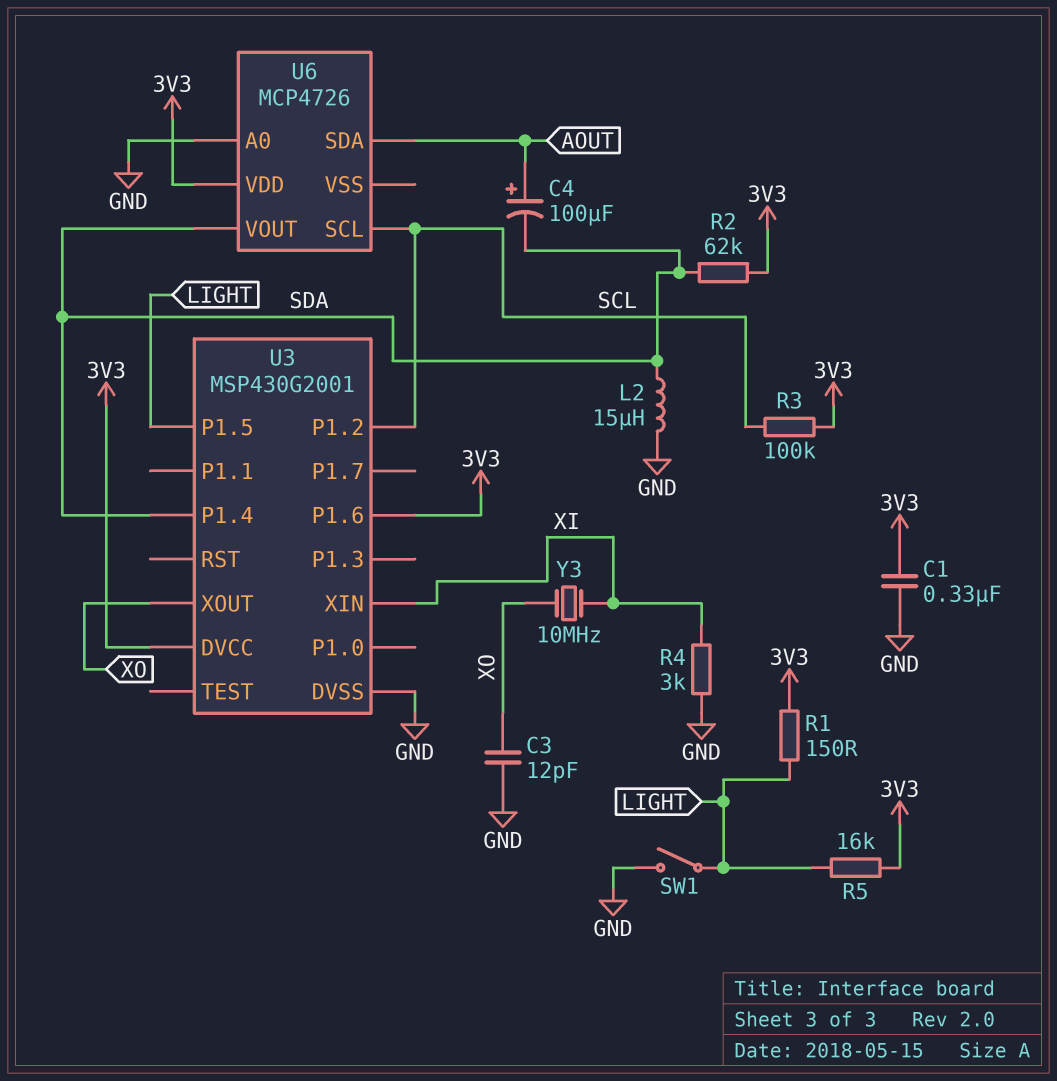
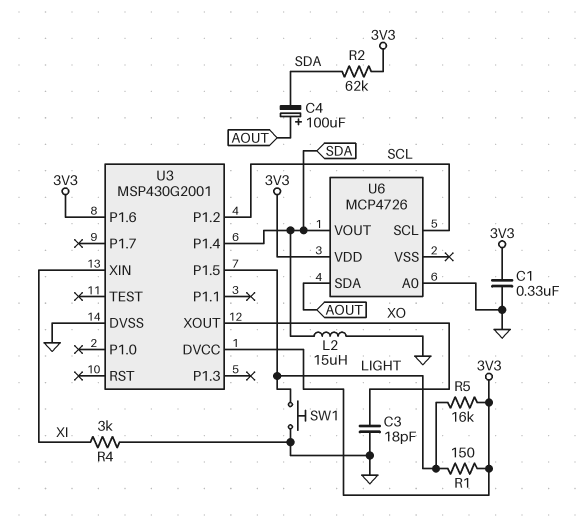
C3: 12pF (GND, XO) -> 18pF (GND, XO)
R3: 100k (3V3, SCL) -> none
SW1: switch (GND, LIGHT) -> button (GND, LIGHT)
Y3: 10MHz (XI, XO) -> none

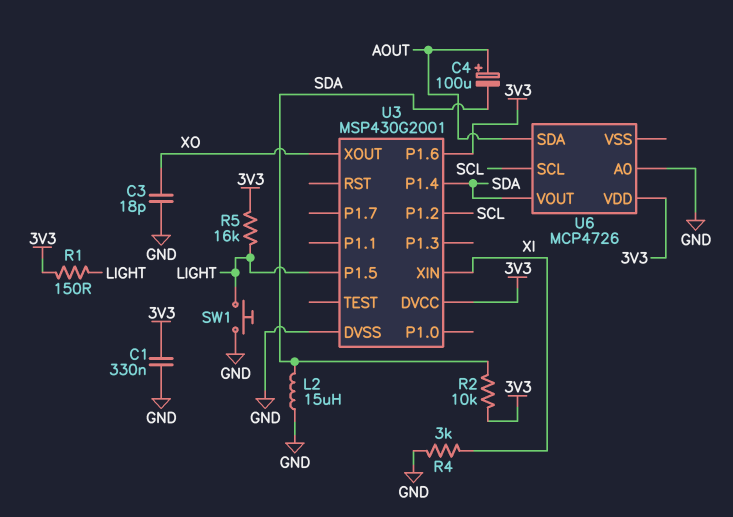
R2: 62k (3V3, SDA) -> 10k (3V3, SDA)

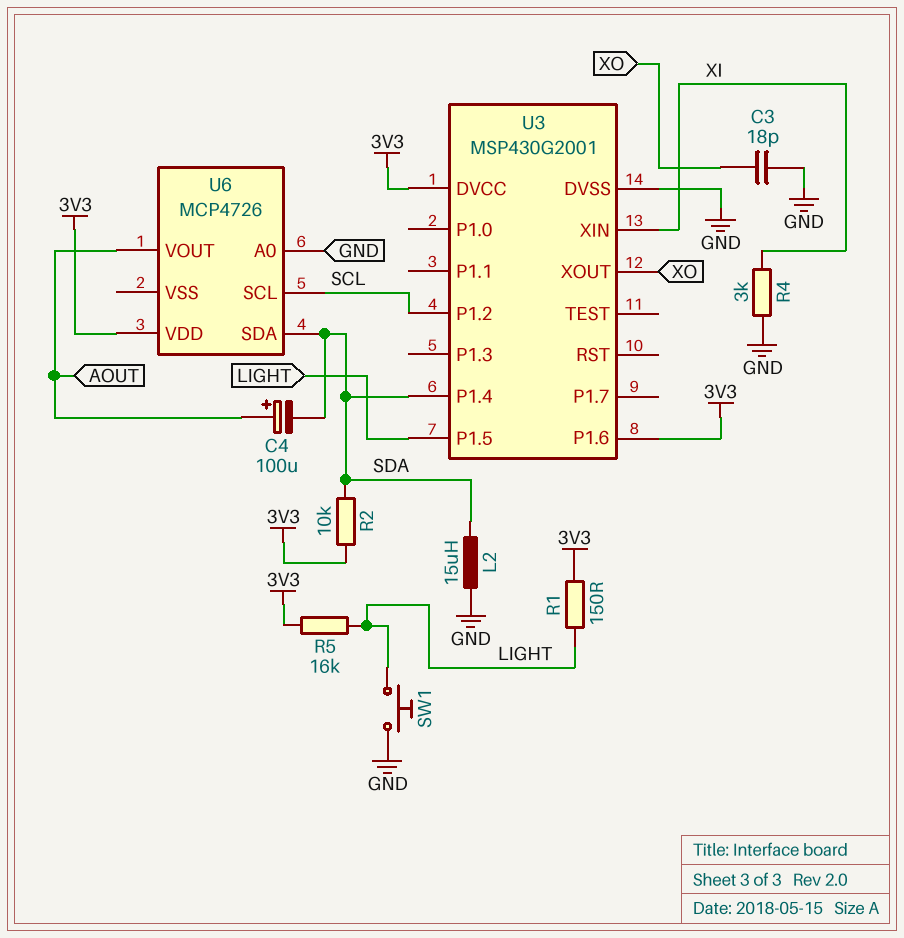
C1: 330nF (3V3, GND) -> none
U6 pin SDA: AOUT -> SDA
U6 pin VOUT: SDA -> AOUT

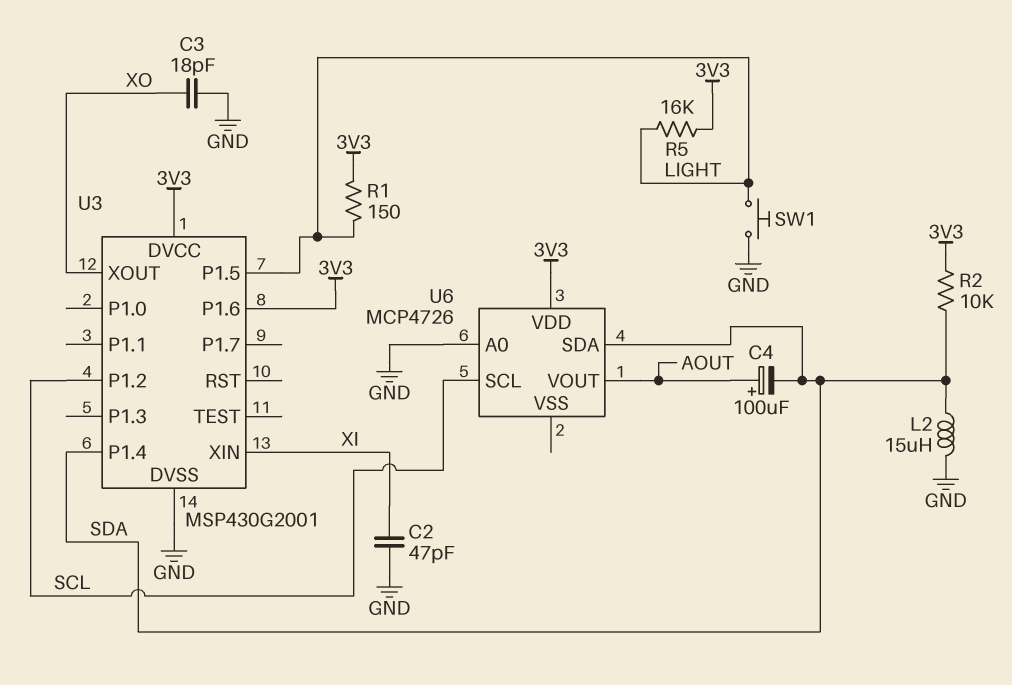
C2: none -> 47pF (GND, XI)
R4: 3k (GND, XI) -> none

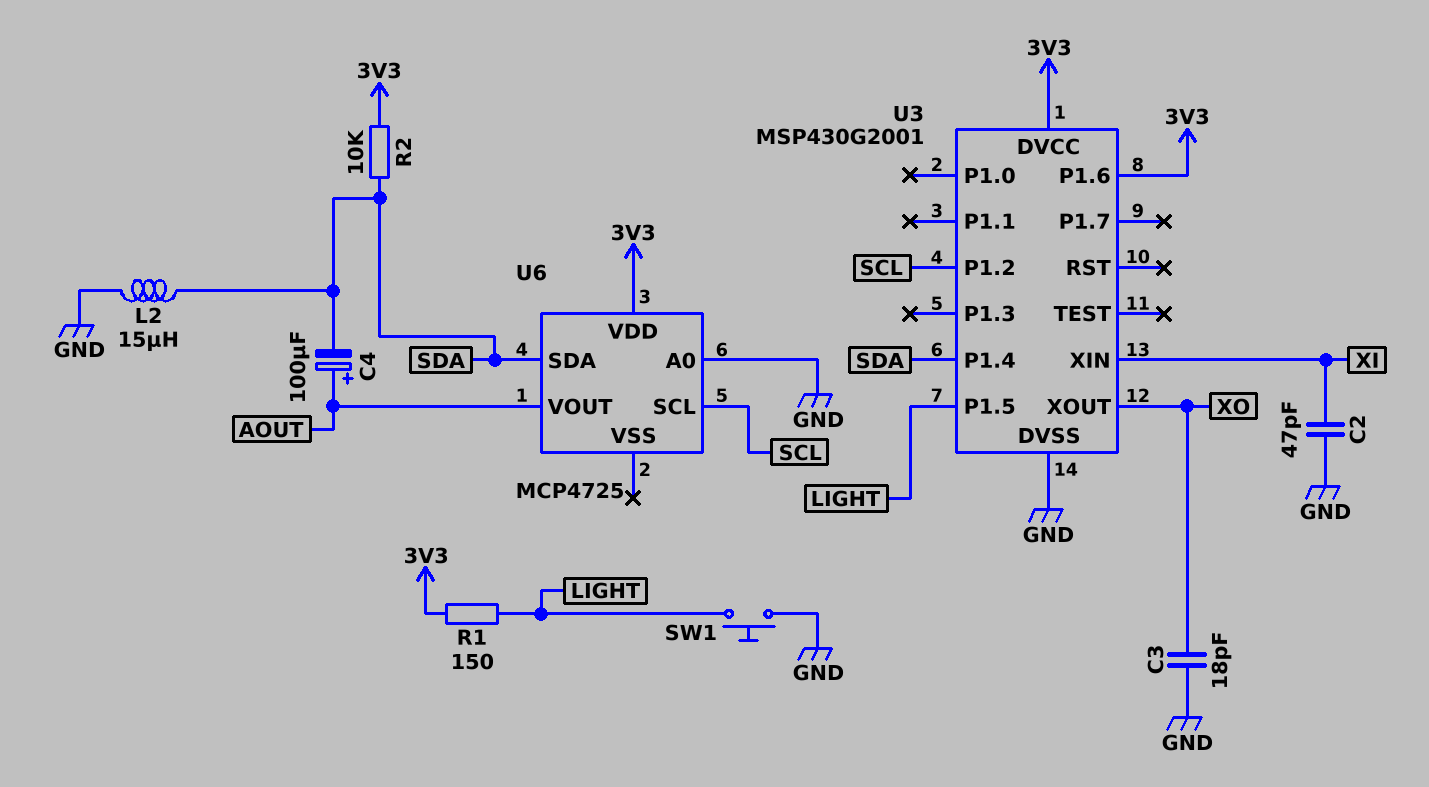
R5: 16k (3V3, LIGHT) -> none
U6: MCP4726 -> MCP4725

